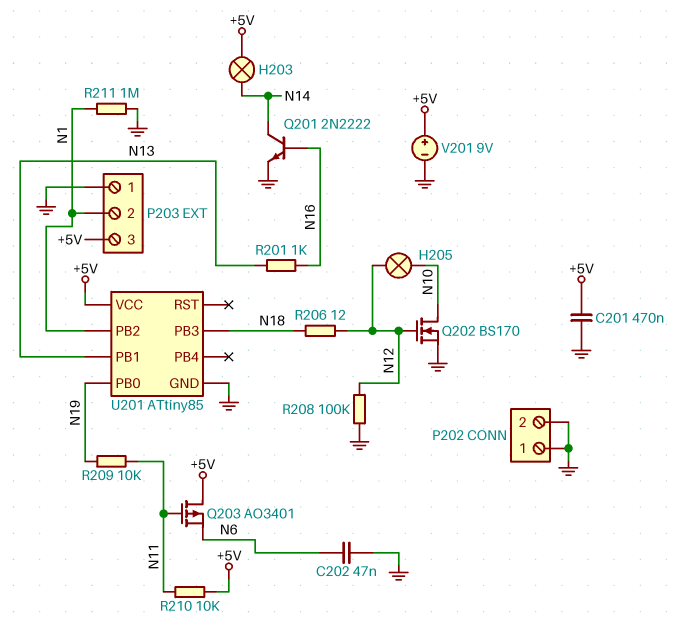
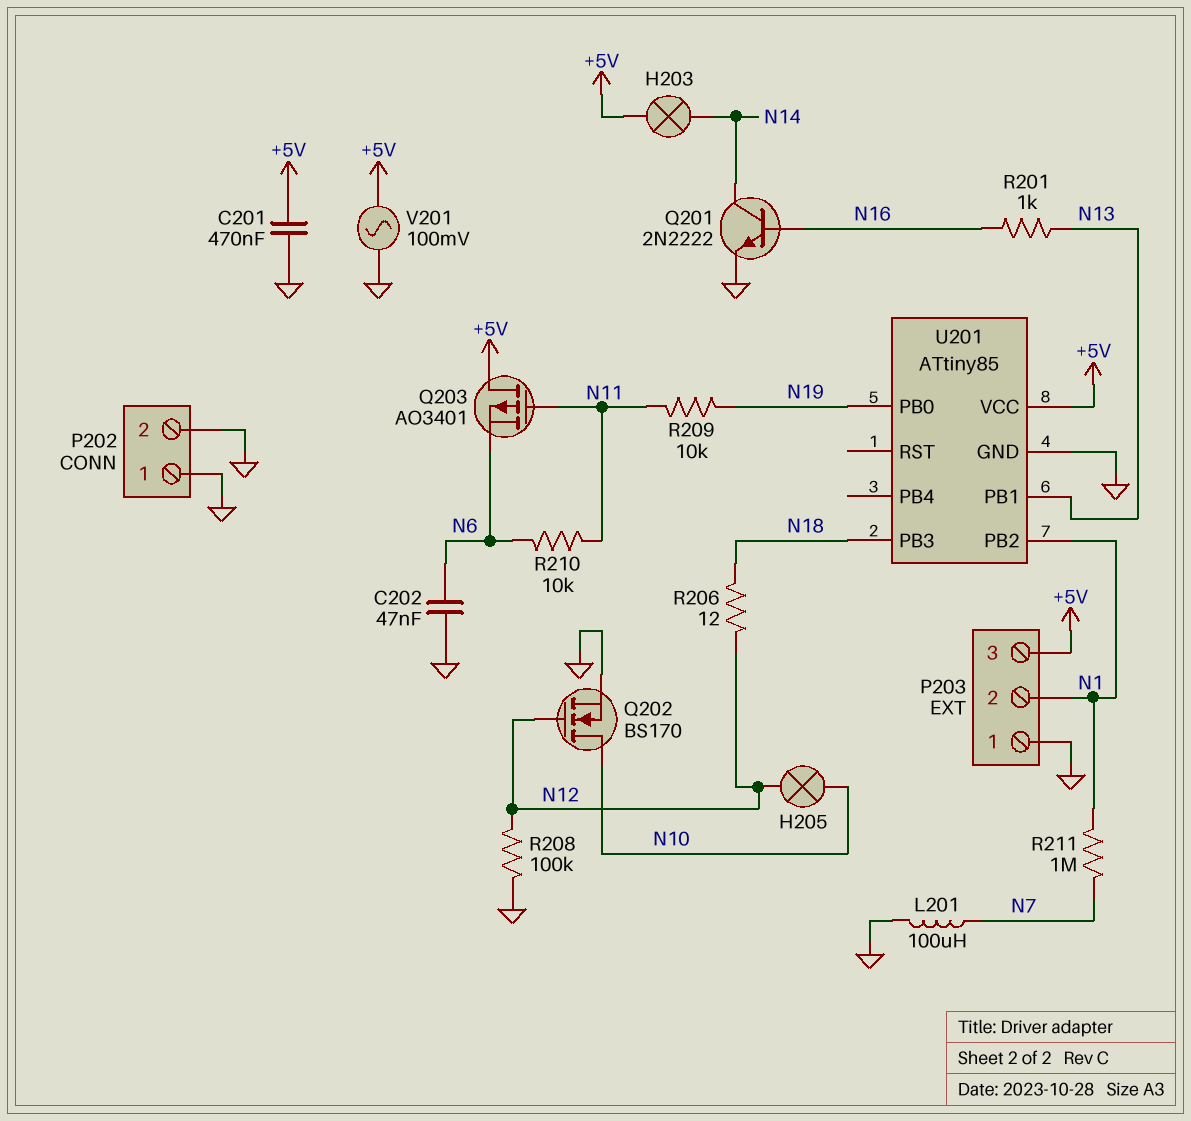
L201: none -> 100uH (GND, N7)
R210: 10k (+5V, N11) -> 10k (N6, N11)
R211: 1M (GND, N1) -> 1M (N1, N7)
V201: 9V (plus +5V, minus GND) -> AC 100mV (+5V, GND)

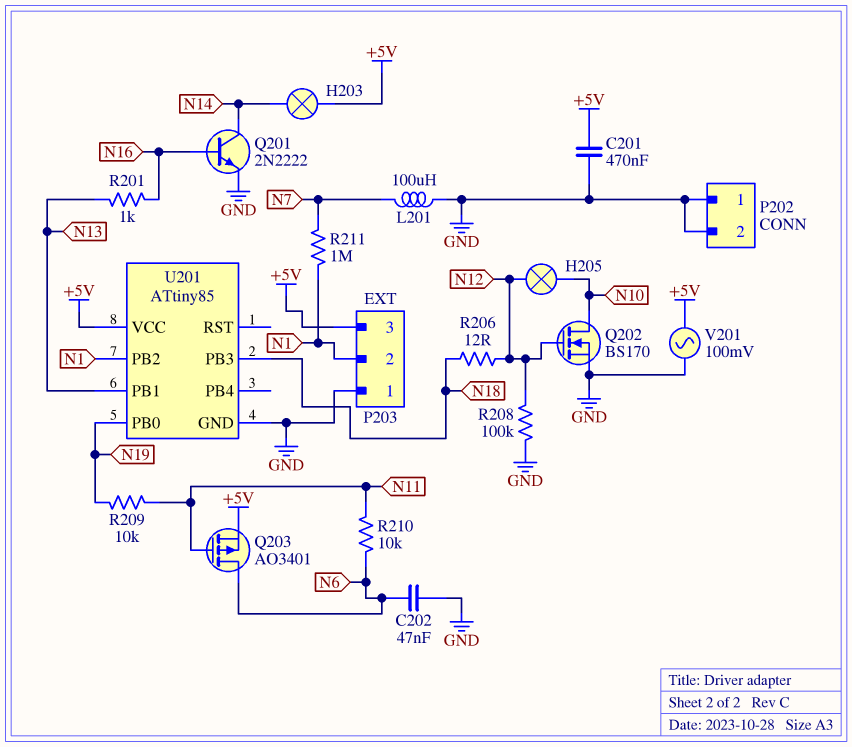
Q203: PMOS AO3401 (G N11, D +5V, S N6) -> PMOS AO3401 (G N11, D N6, S +5V)

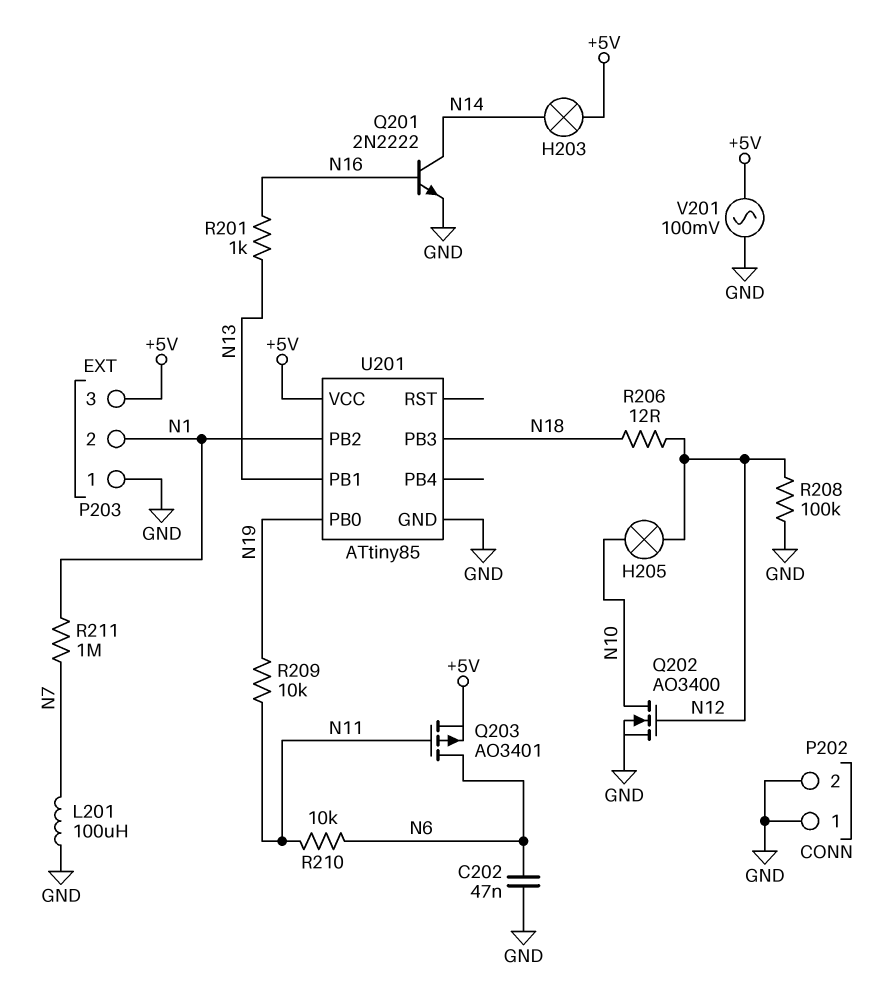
C201: 470nF (+5V, GND) -> none
Q202: NMOS BS170 (G N12, D N10, S GND) -> NMOS AO3400 (G N12, D N10, S GND)

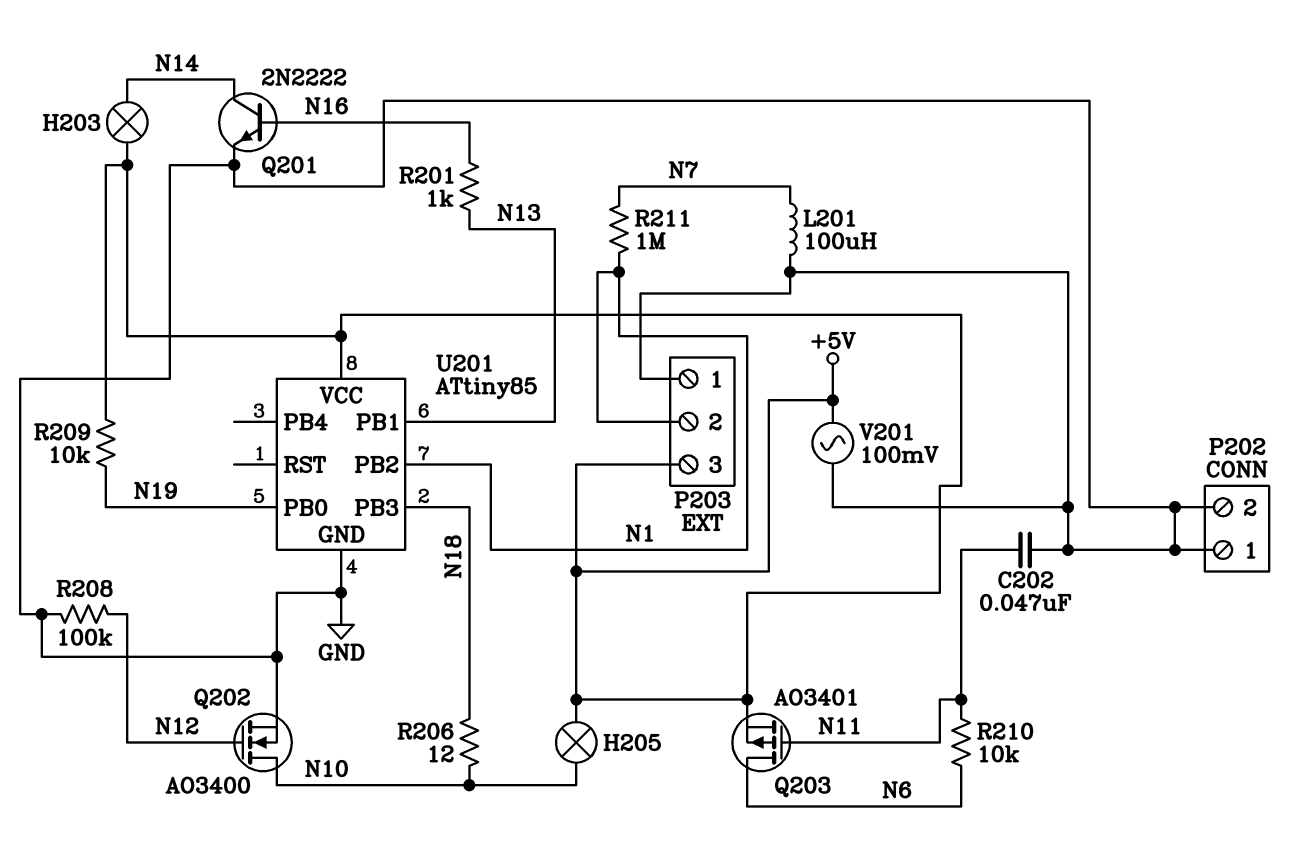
C202: 47nF (GND, N6) -> 47nF (GND, N11)
H205: lamp (N10, N12) -> lamp (+5V, N10)
R206: 12 (N12, N18) -> 12 (N10, N18)
R209: 10k (N11, N19) -> 10k (+5V, N19)

